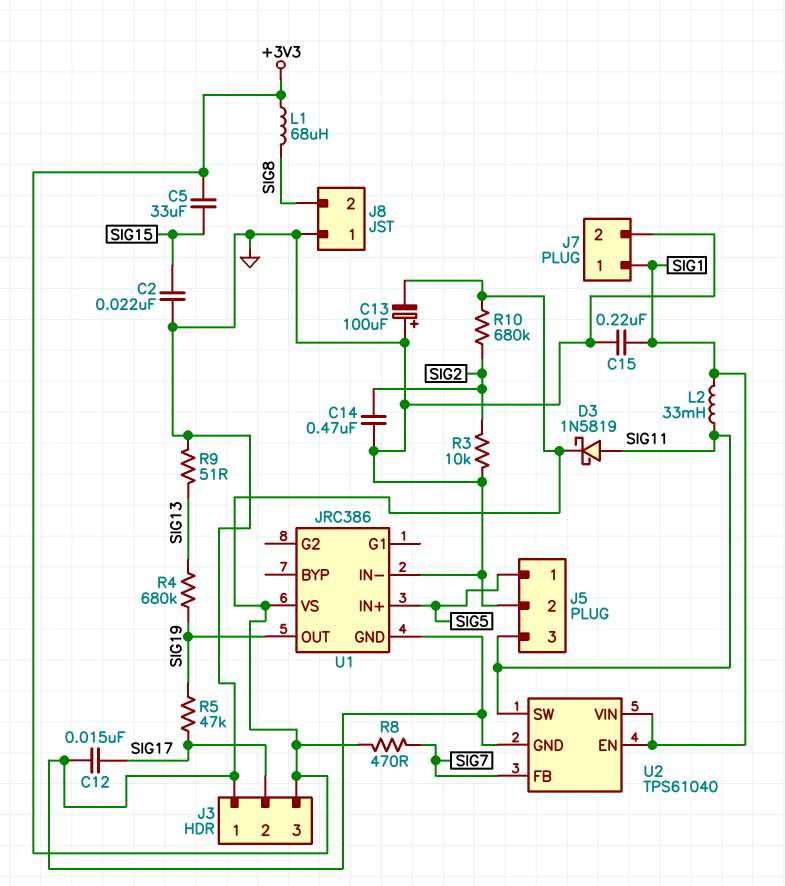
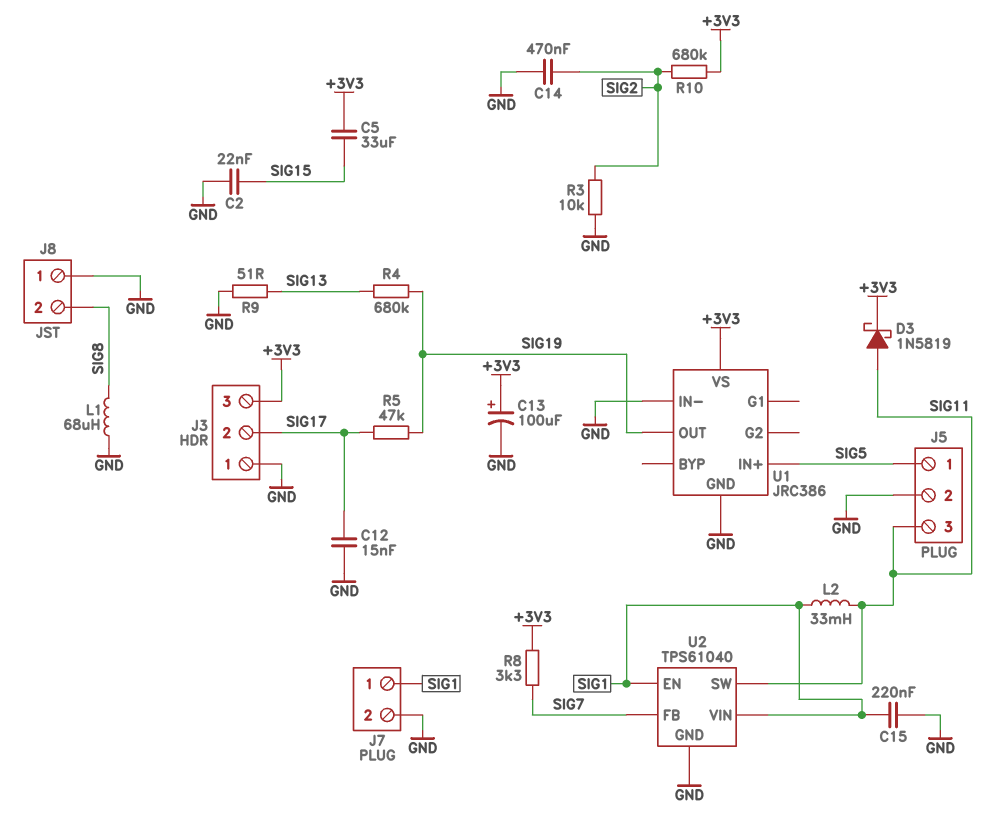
C13: 100uF (plus GND, minus +3V3) -> 100uF (plus +3V3, minus GND)
L1: 68uH (+3V3, SIG8) -> 68uH (GND, SIG8)
R8: 470 (+3V3, SIG7) -> 3.3k (+3V3, SIG7)

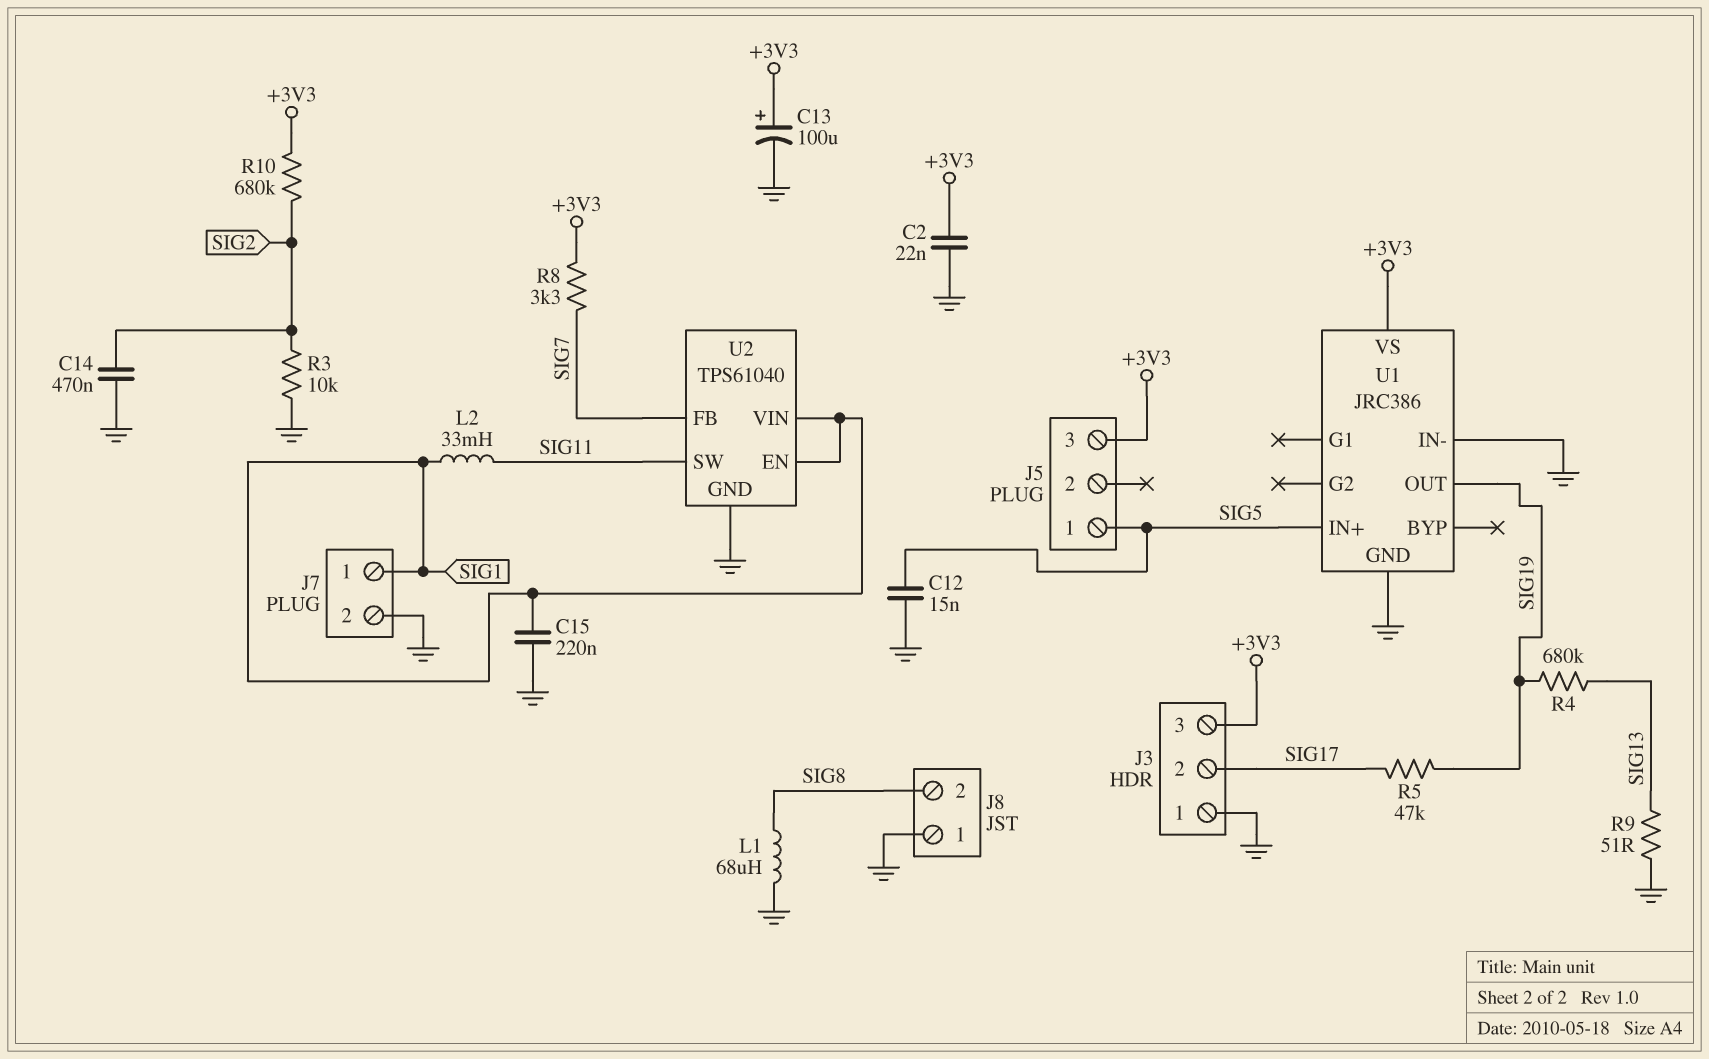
C2: 22nF (GND, SIG15) -> 22nF (+3V3, GND)
C5: 33uF (+3V3, SIG15) -> none
C12: 15nF (GND, SIG17) -> 15nF (GND, SIG5)
D3: schottky 1N5819 (A SIG11, K +3V3) -> none
J5 pin 2: GND -> none
J5 pin 3: SIG11 -> +3V3

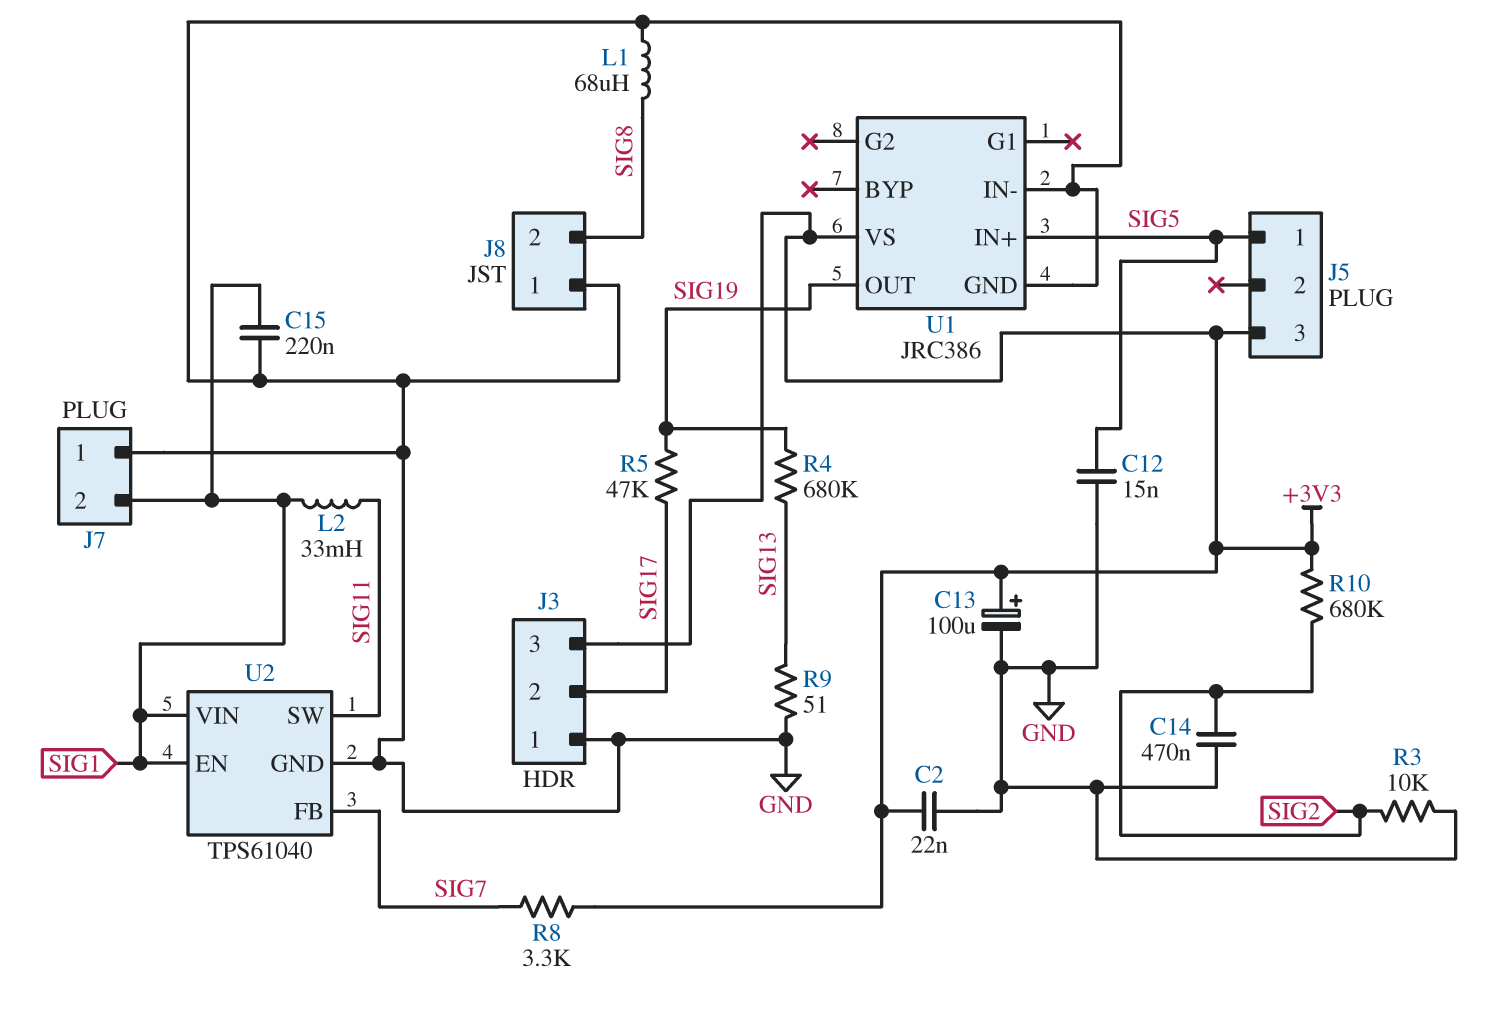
J7 pin 1: SIG1 -> GND
J7 pin 2: GND -> SIG1

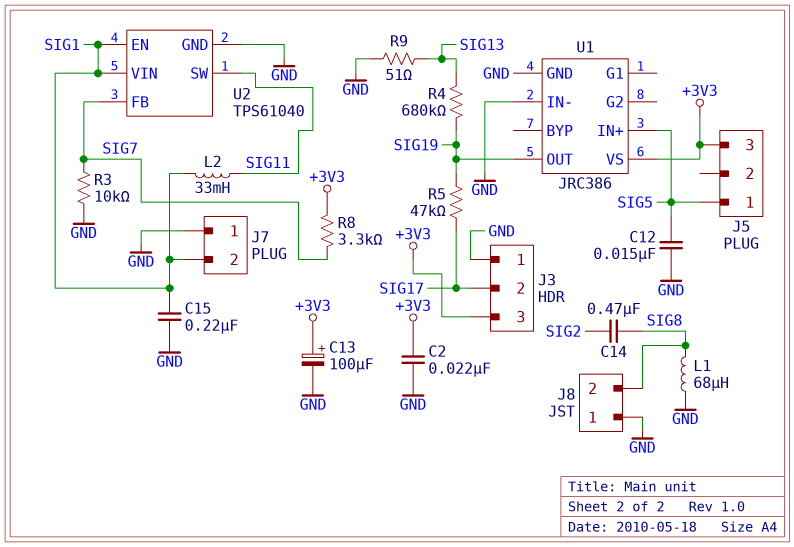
C14: 470nF (GND, SIG2) -> 470nF (SIG2, SIG8)
R3: 10k (GND, SIG2) -> 10k (GND, SIG7)
R10: 680k (+3V3, SIG2) -> none

